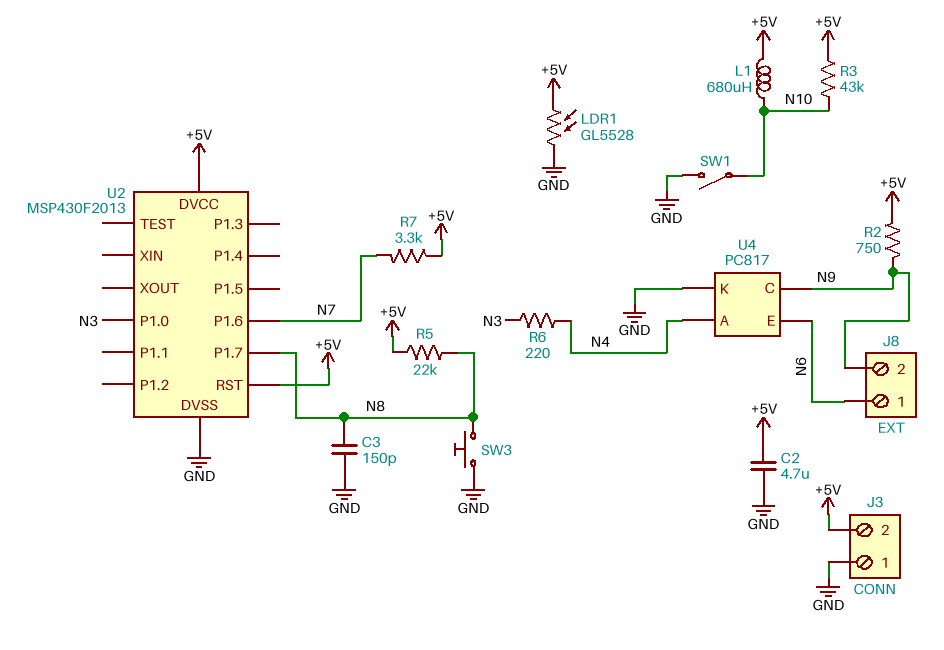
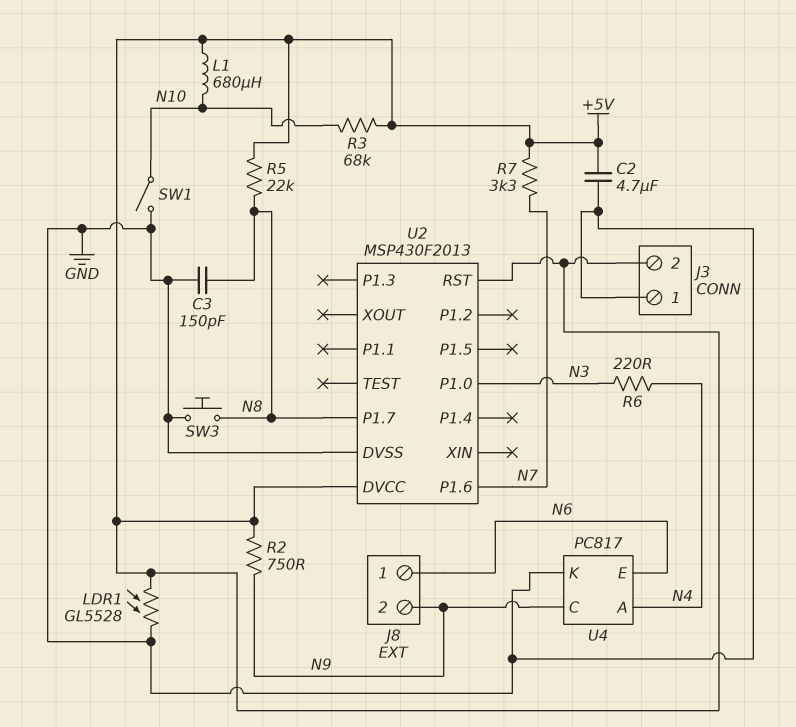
R3: 43k (+5V, N10) -> 68k (+5V, N10)

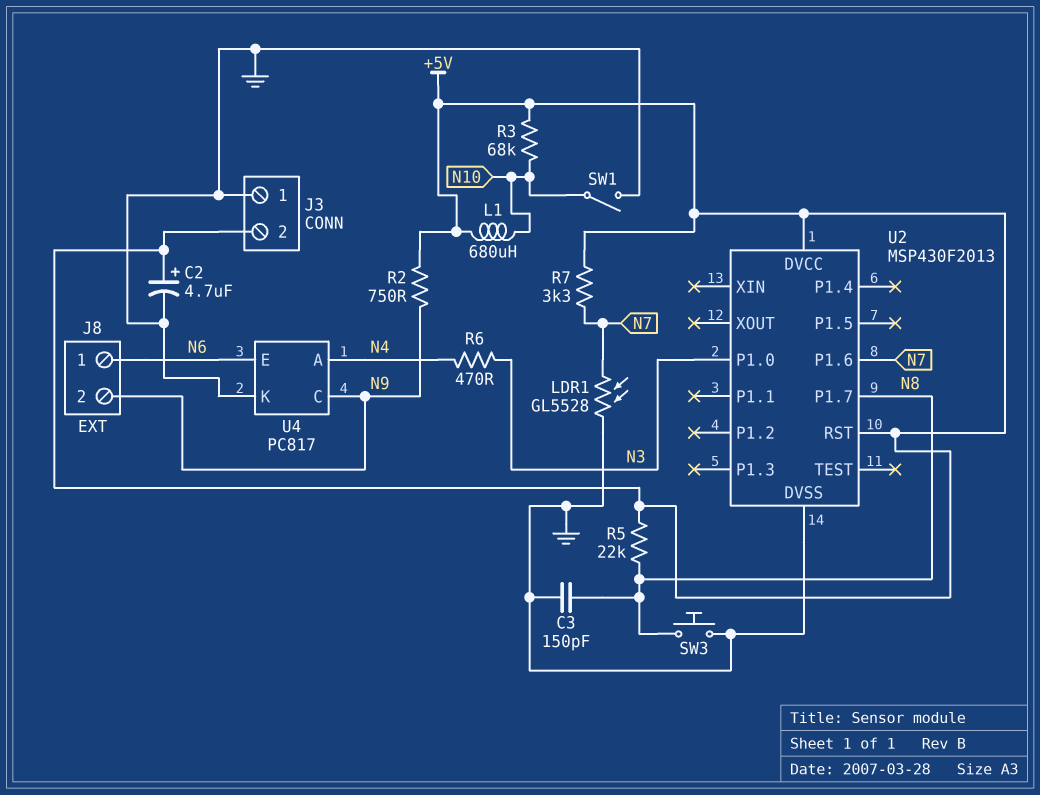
C2: 4.7uF (+5V, GND) -> 4.7uF (plus +5V, minus GND)
LDR1: GL5528 (+5V, GND) -> GL5528 (GND, N7)
R6: 220 (N3, N4) -> 470 (N3, N4)

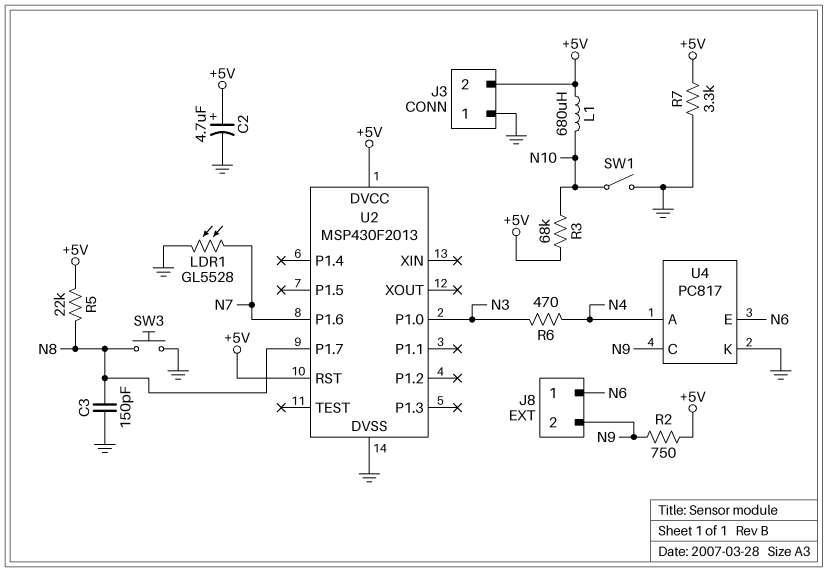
R7: 3.3k (+5V, N7) -> 3.3k (+5V, GND)

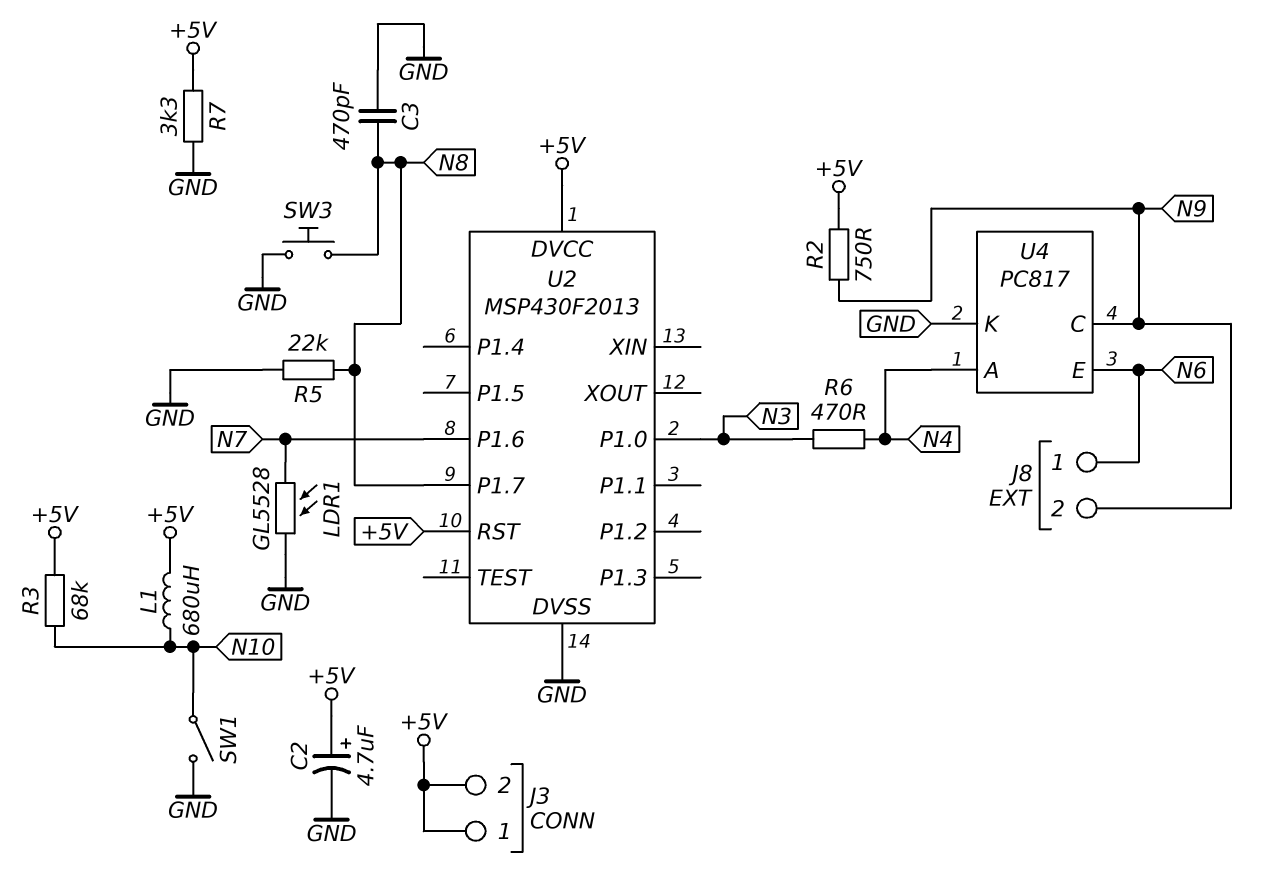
C3: 150pF (GND, N8) -> 470pF (GND, N8)
J3 pin 1: GND -> +5V
R5: 22k (+5V, N8) -> 22k (GND, N8)

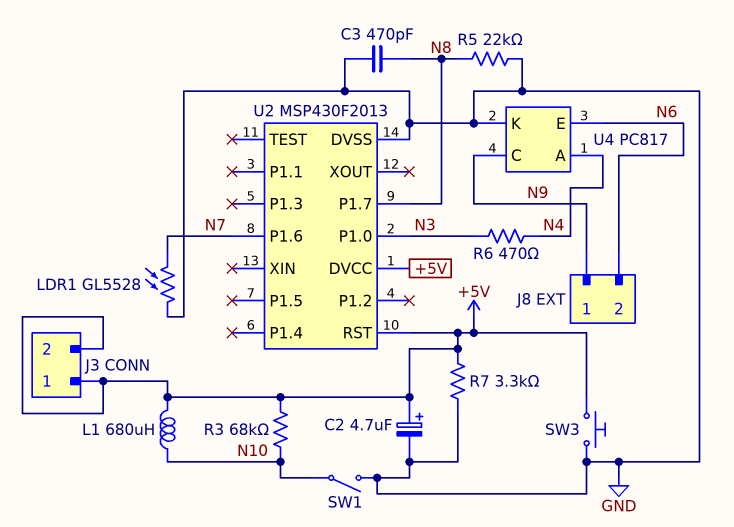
J8 pin 1: N6 -> N9
J8 pin 2: N9 -> N6
R2: 750 (+5V, N9) -> none
SW3: button (GND, N8) -> button (+5V, GND)

